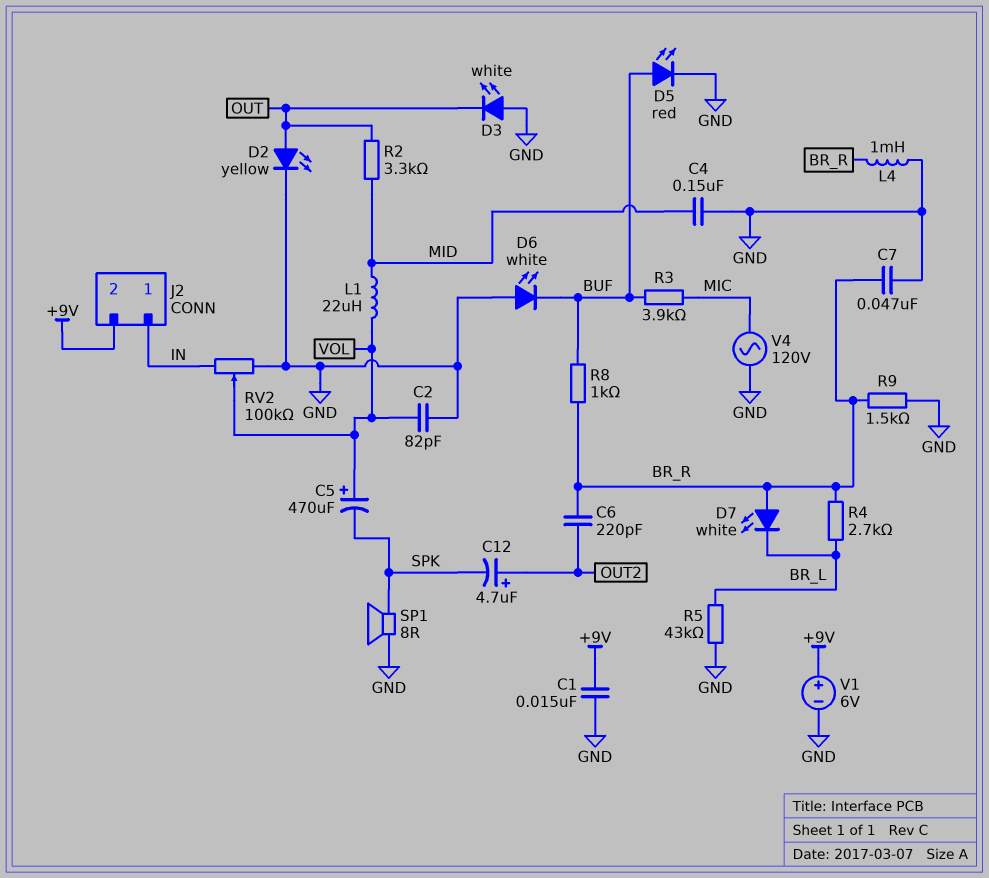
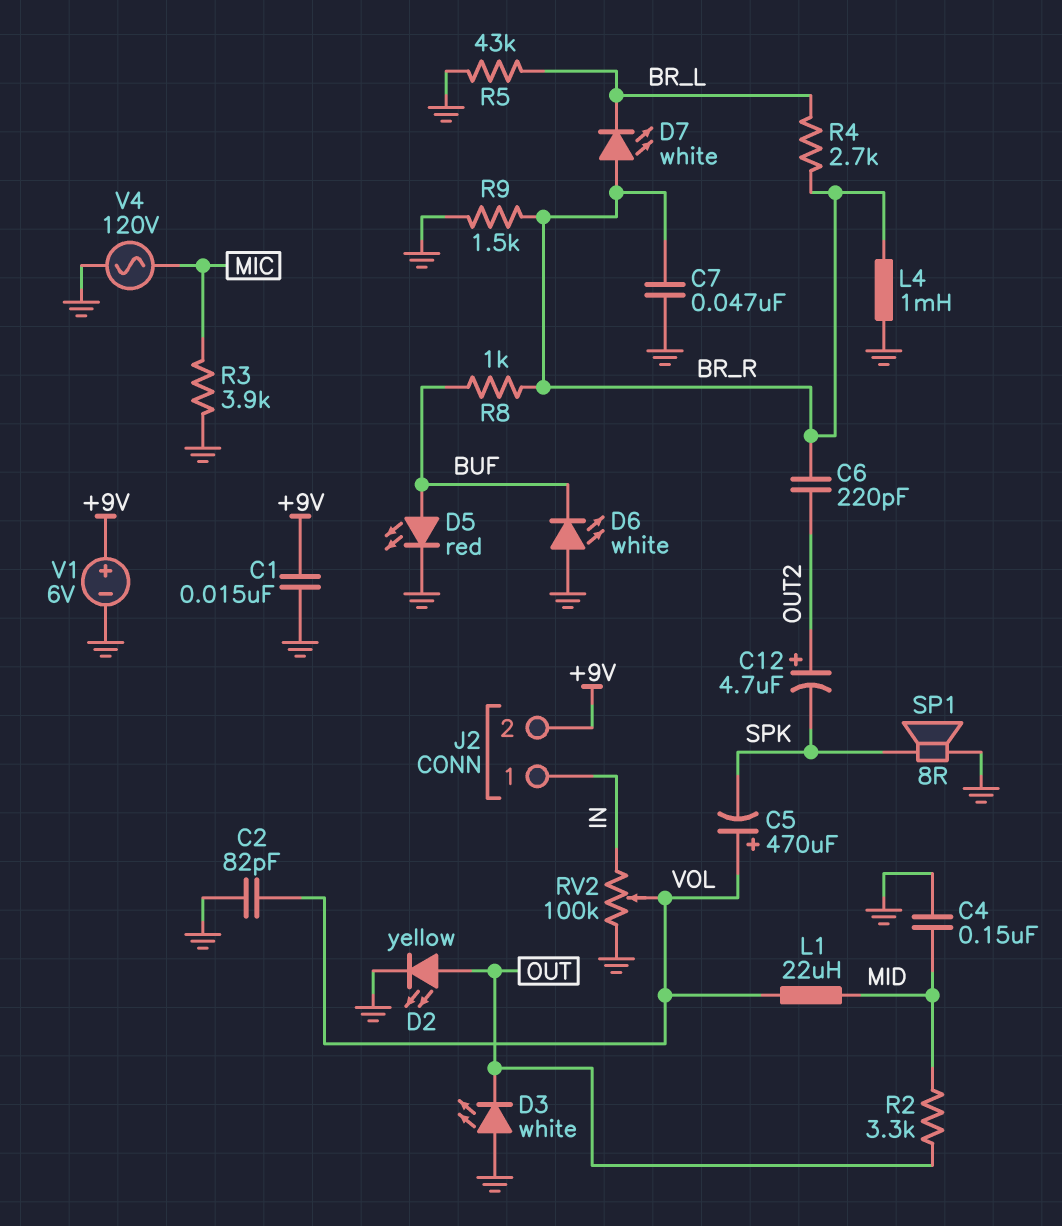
R3: 3.9k (BUF, MIC) -> 3.9k (GND, MIC)

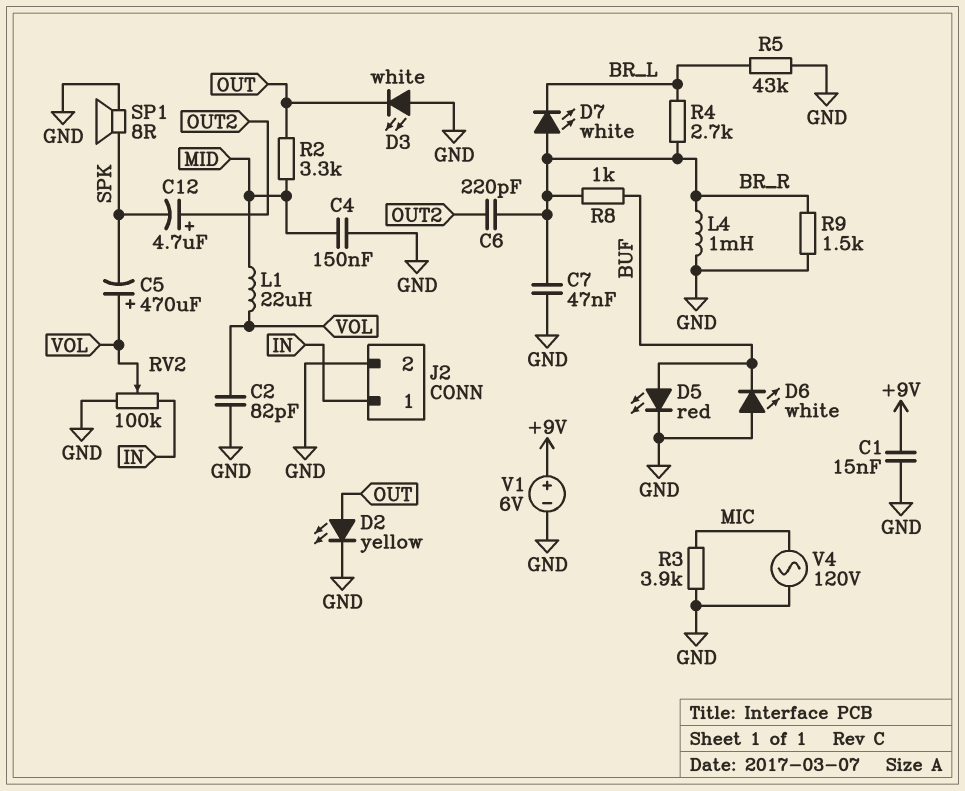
J2 pin 2: +9V -> GND

